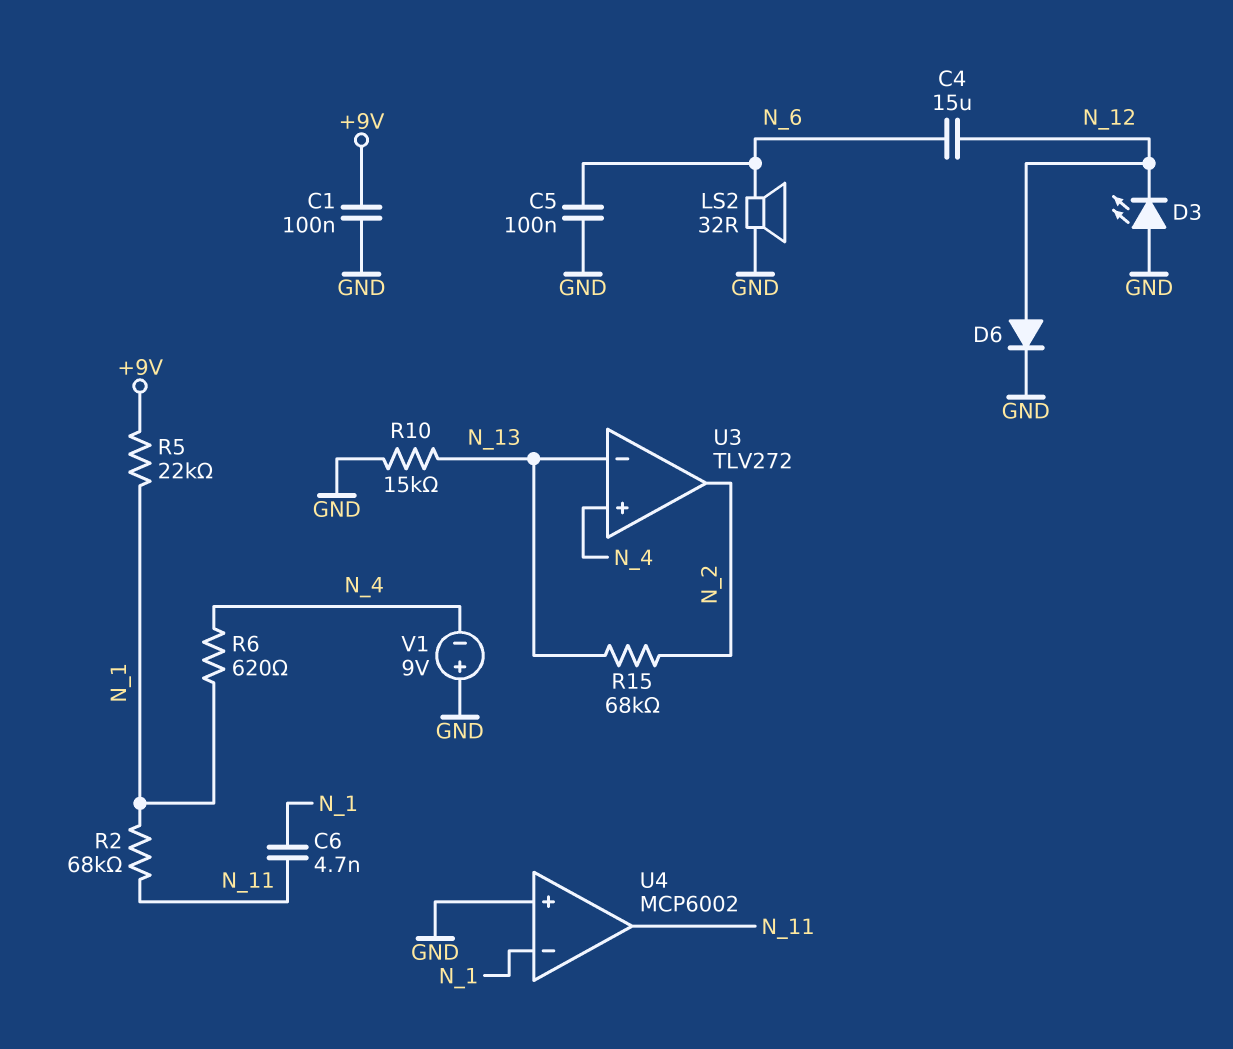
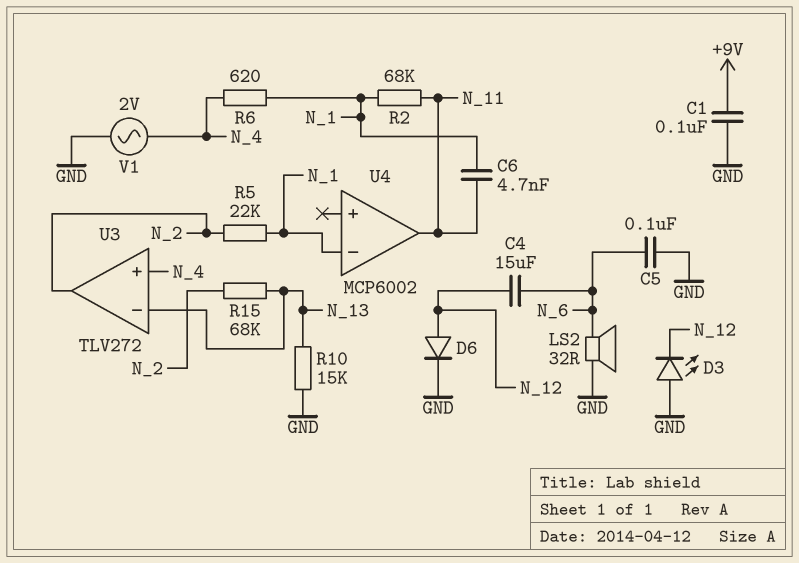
R5: 22k (+9V, N_1) -> 22k (N_1, N_2)
U4 pin in+: GND -> none
V1: 9V (plus GND, minus N_4) -> AC 2V (GND, N_4)

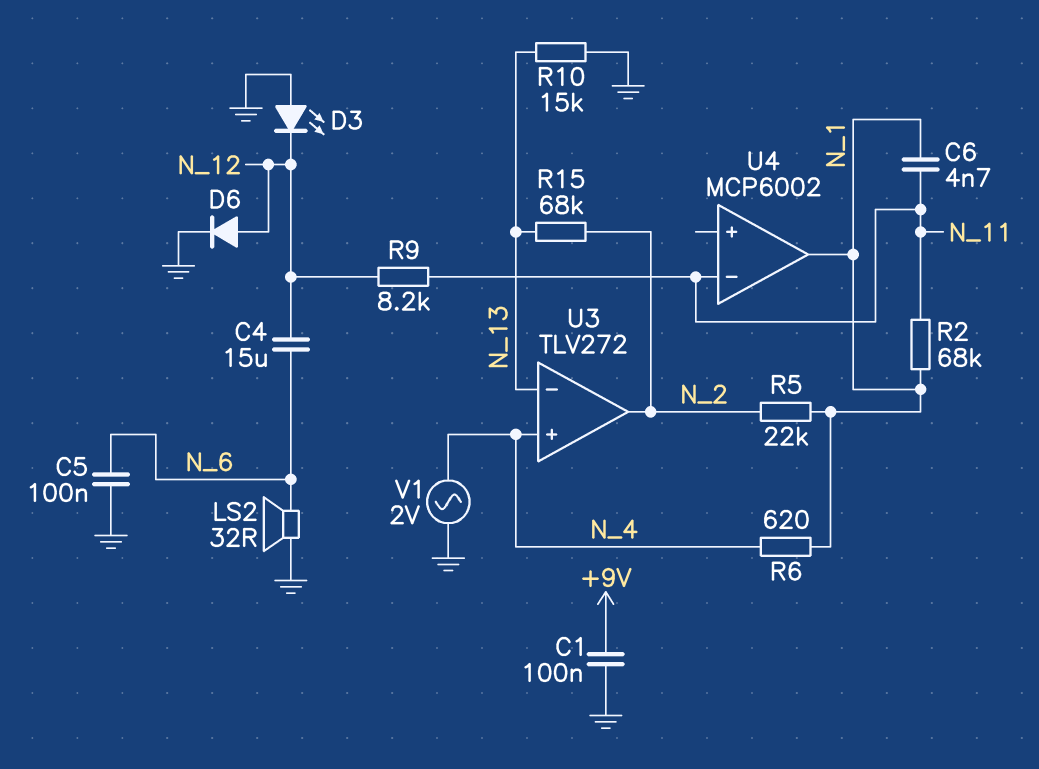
R9: none -> 8.2k (N_11, N_12)
U4 pin in-: N_1 -> N_11
U4 pin out: N_11 -> N_1

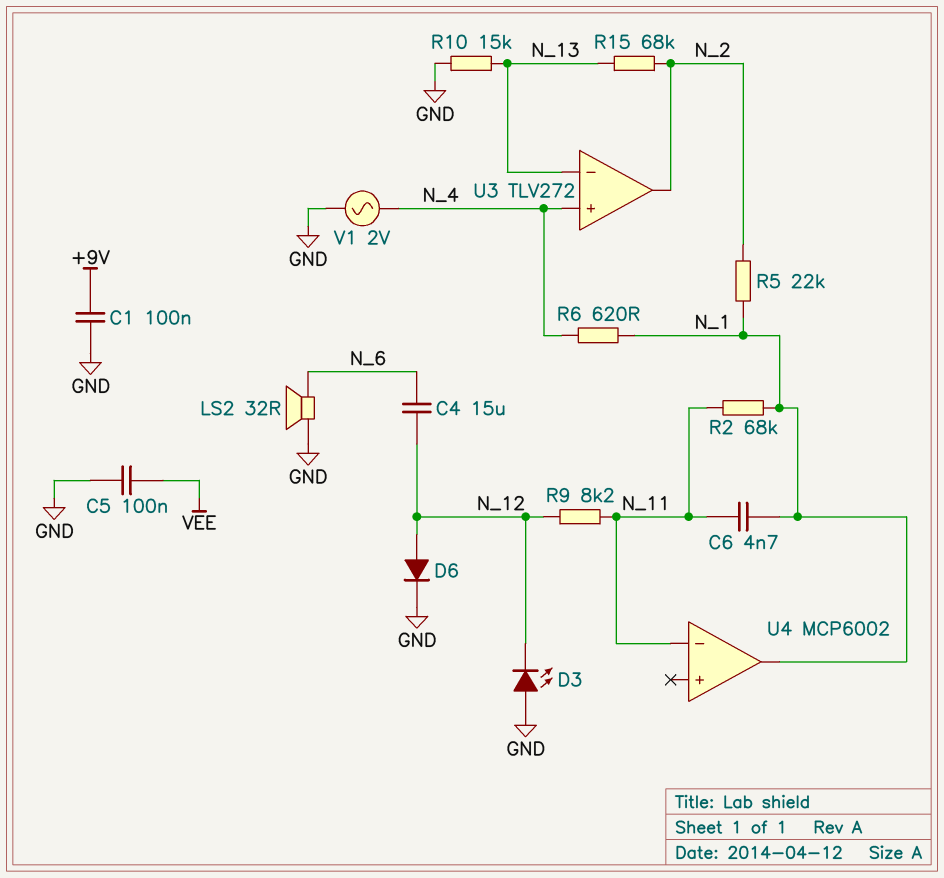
C5: 100nF (GND, N_6) -> 100nF (GND, VEE)

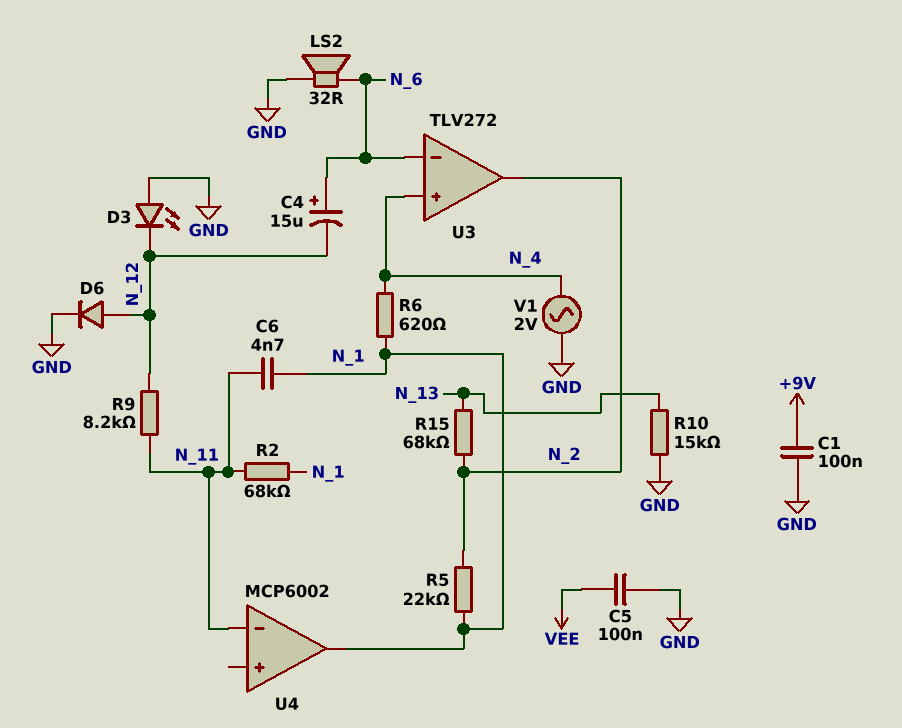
C4: 15uF (N_6, N_12) -> 15uF (plus N_6, minus N_12)
U3 pin in-: N_13 -> N_6

